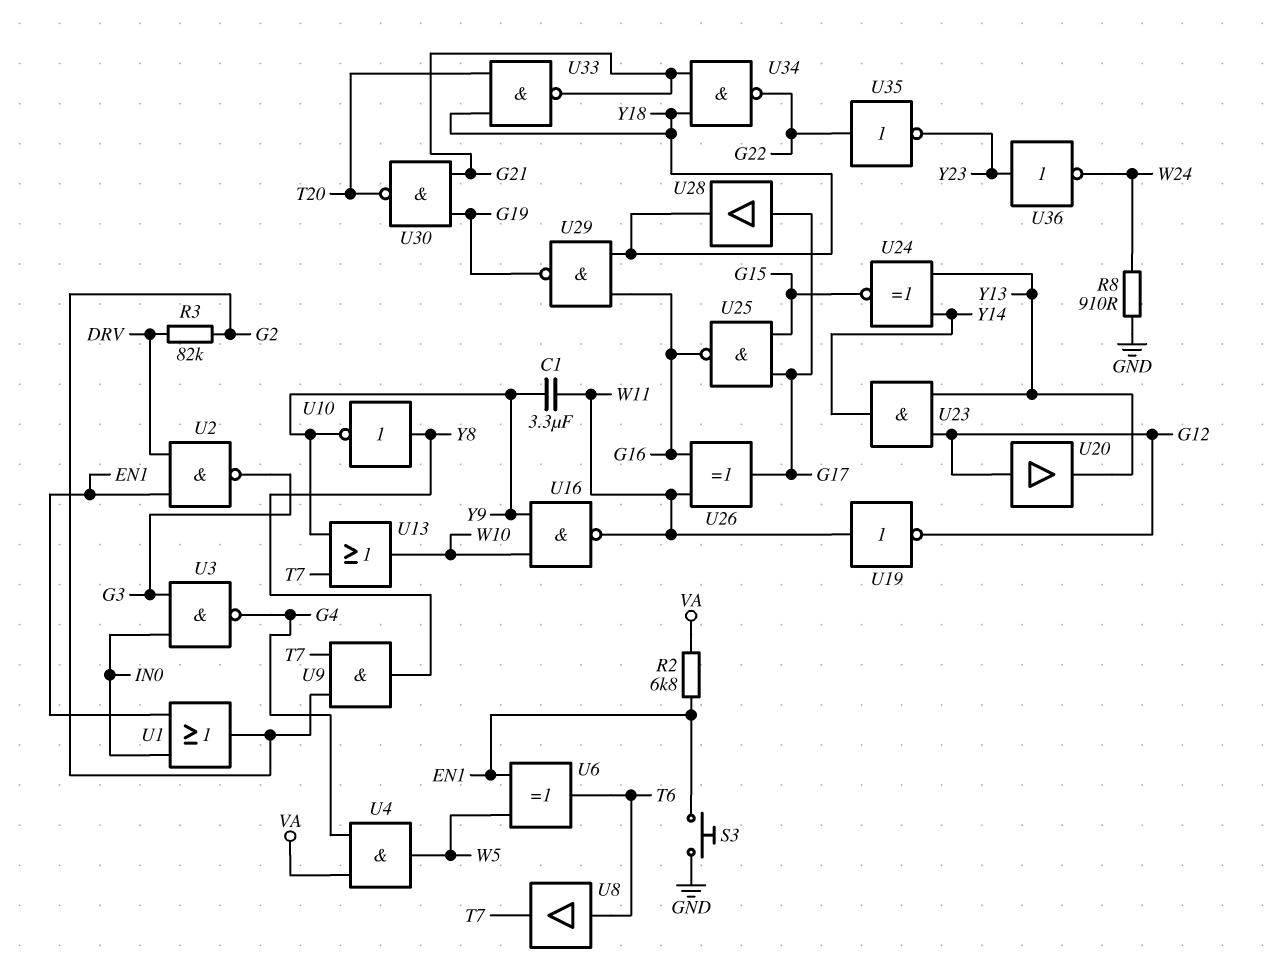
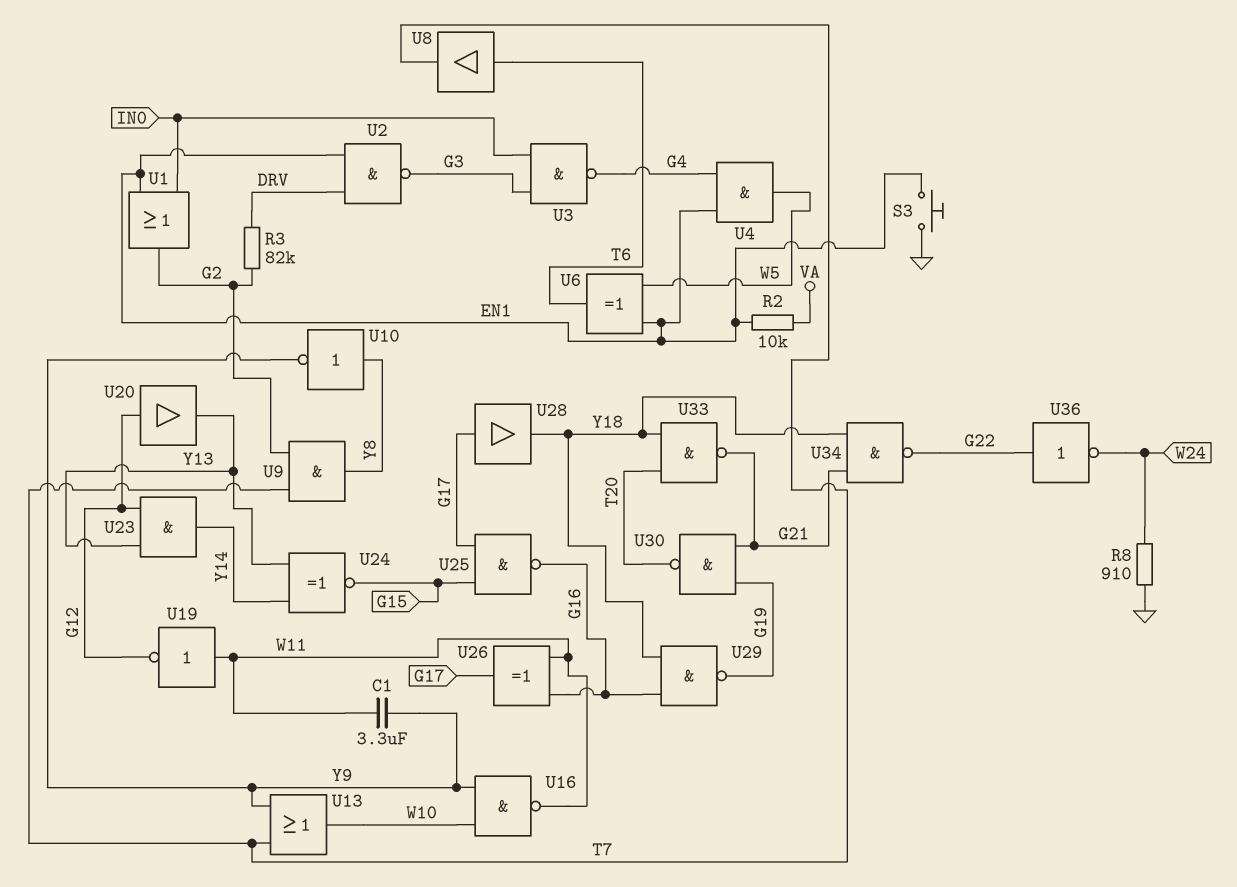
R2: 6.8k (EN1, VA) -> 10k (EN1, VA)
U4: AND (in G4, in VA, out W5) -> AND (in EN1, in G4, out W5)
U35: NOT (in G22, out Y23) -> none
U36: NOT (in Y23, out W24) -> NOT (in G22, out W24)

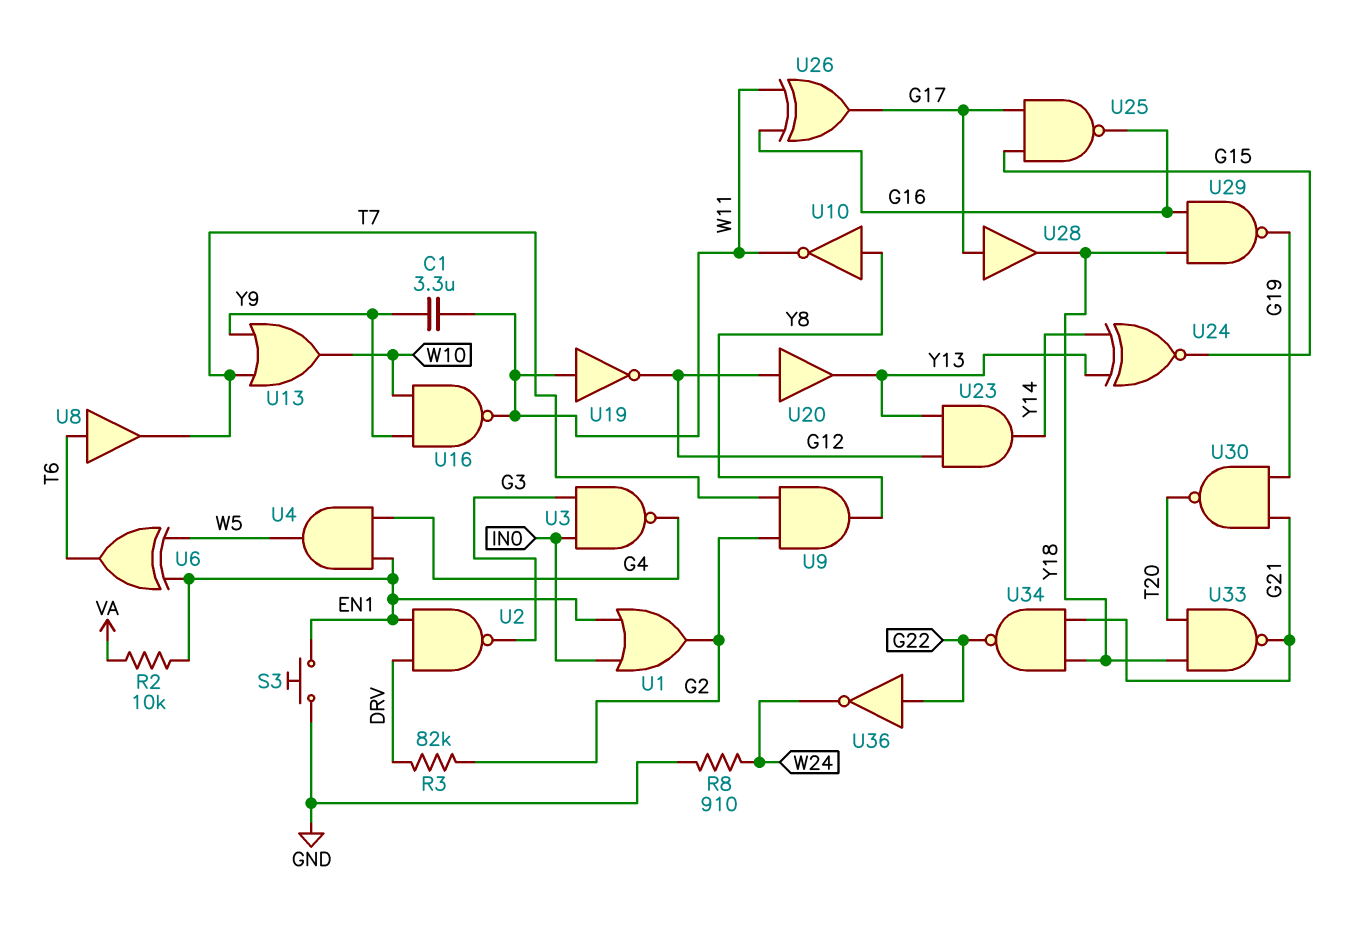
U10: NOT (in Y8, out Y9) -> NOT (in Y8, out W11)

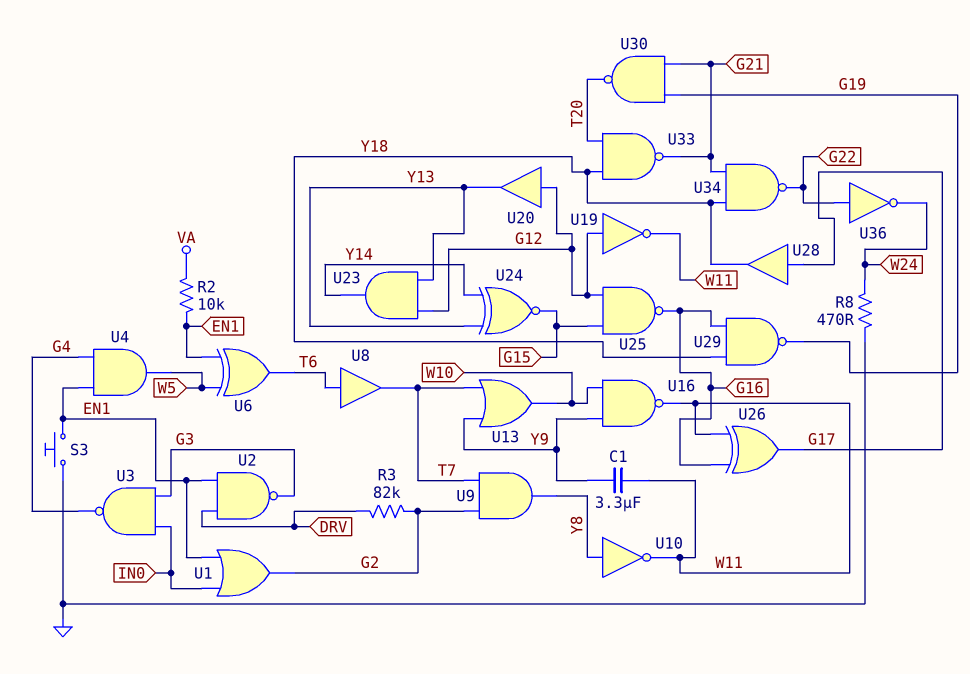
R8: 910 (GND, W24) -> 470 (GND, W24)
U19: NOT (in W11, out G12) -> NOT (in G12, out W11)
U25: NAND (in G15, in G17, out G16) -> NAND (in G12, in G15, out G16)

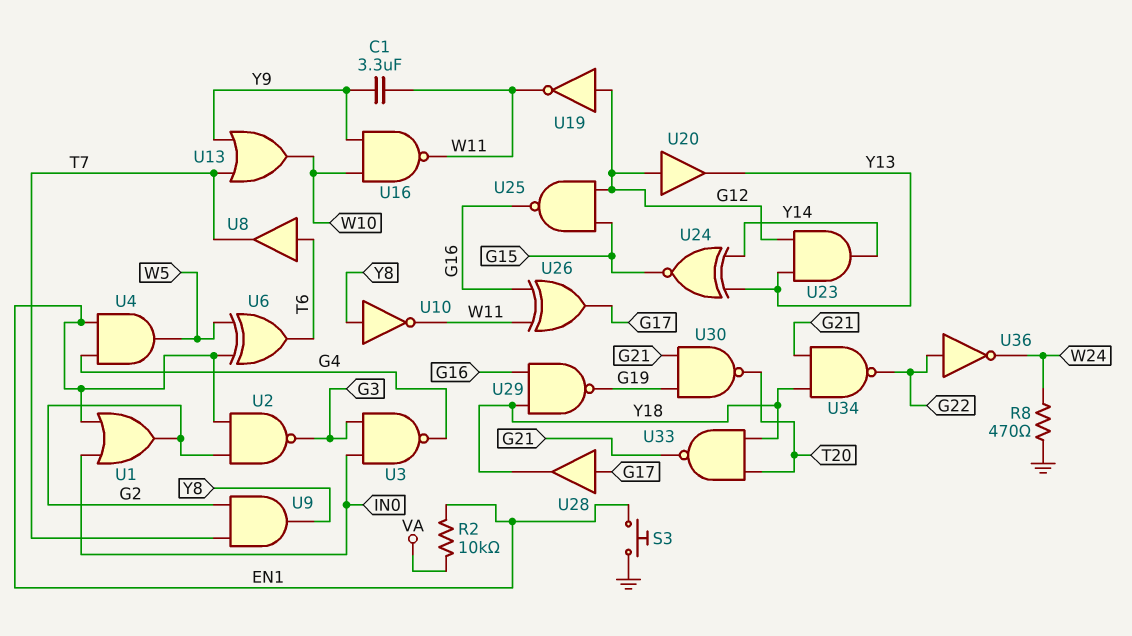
R3: 82k (DRV, G2) -> none
U2: NAND (in DRV, in EN1, out G3) -> NAND (in EN1, in G2, out G3)

